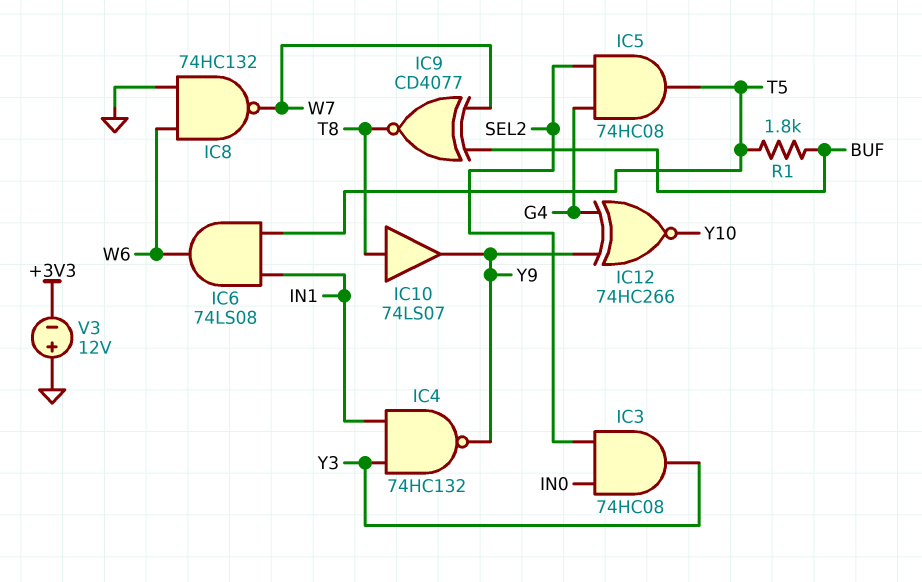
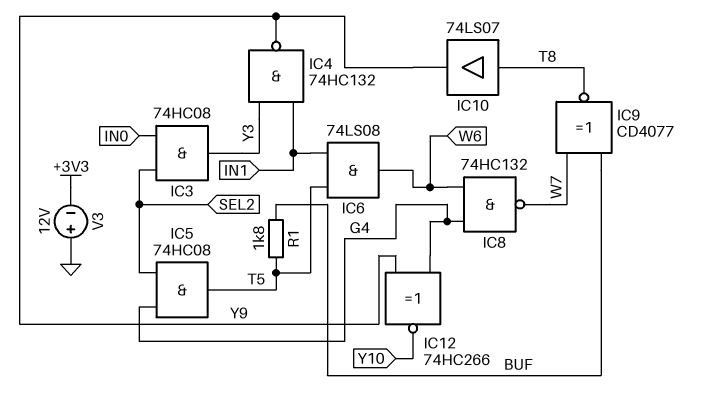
IC8: NAND 74HC132 (in GND, in W6, out W7) -> NAND 74HC132 (in G4, in W6, out W7)

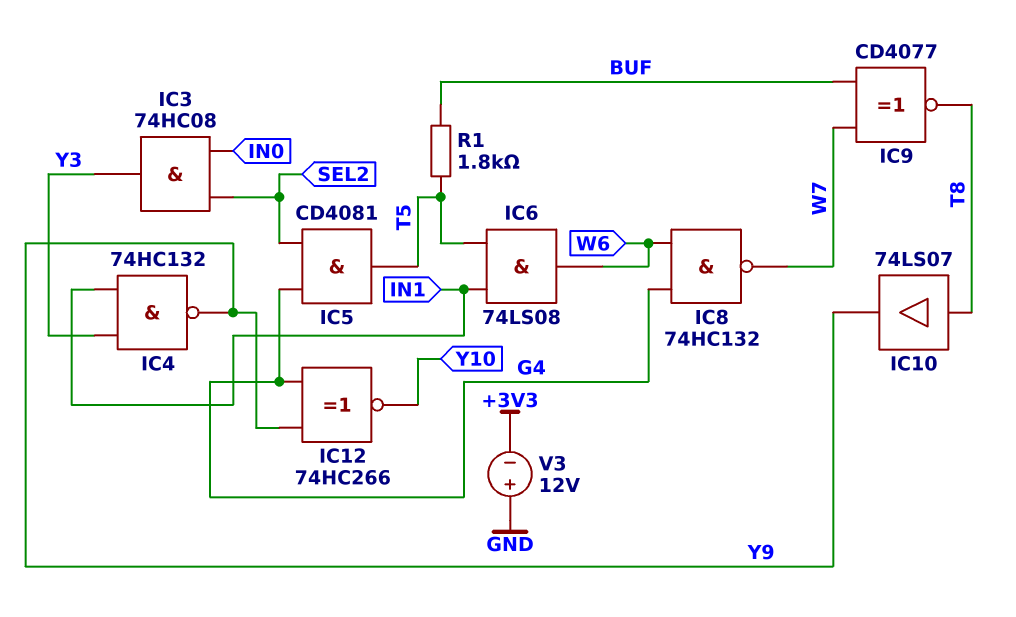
IC5: AND 74HC08 (in G4, in SEL2, out T5) -> AND CD4081 (in G4, in SEL2, out T5)

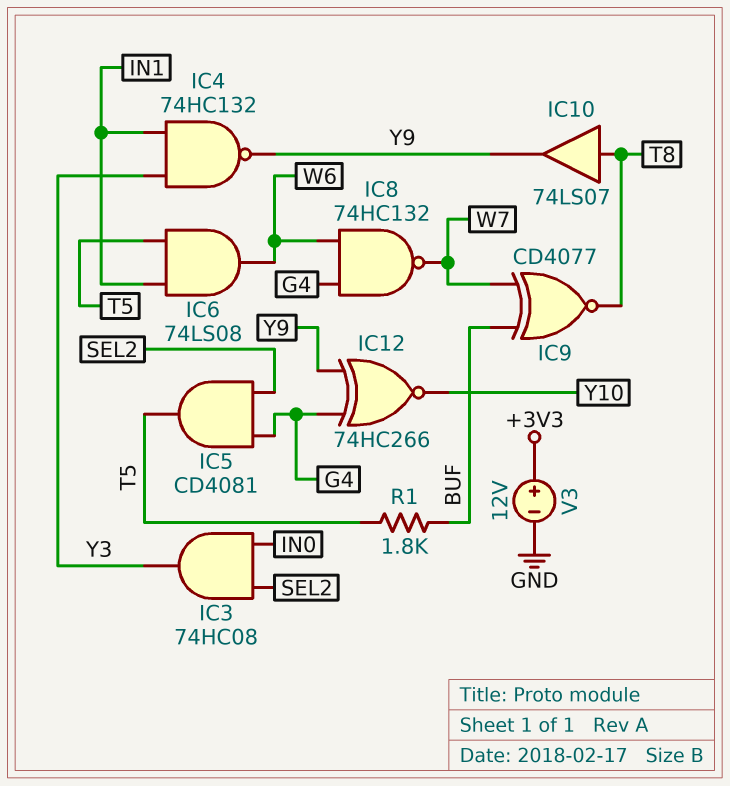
V3: 12V (plus GND, minus +3V3) -> 12V (plus +3V3, minus GND)

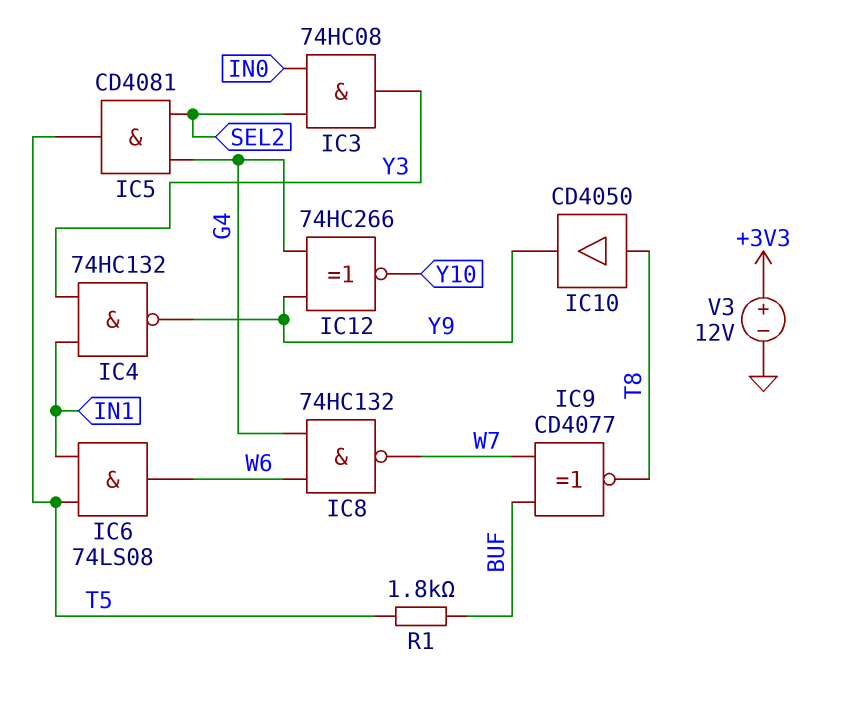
IC10: buffer 74LS07 (in T8, out Y9) -> buffer CD4050 (in T8, out Y9)

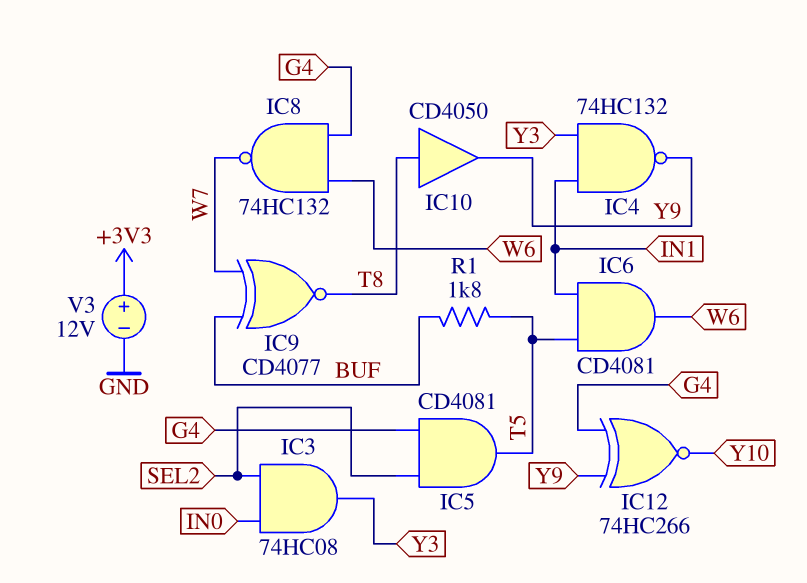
IC6: AND 74LS08 (in IN1, in T5, out W6) -> AND CD4081 (in IN1, in T5, out W6)

